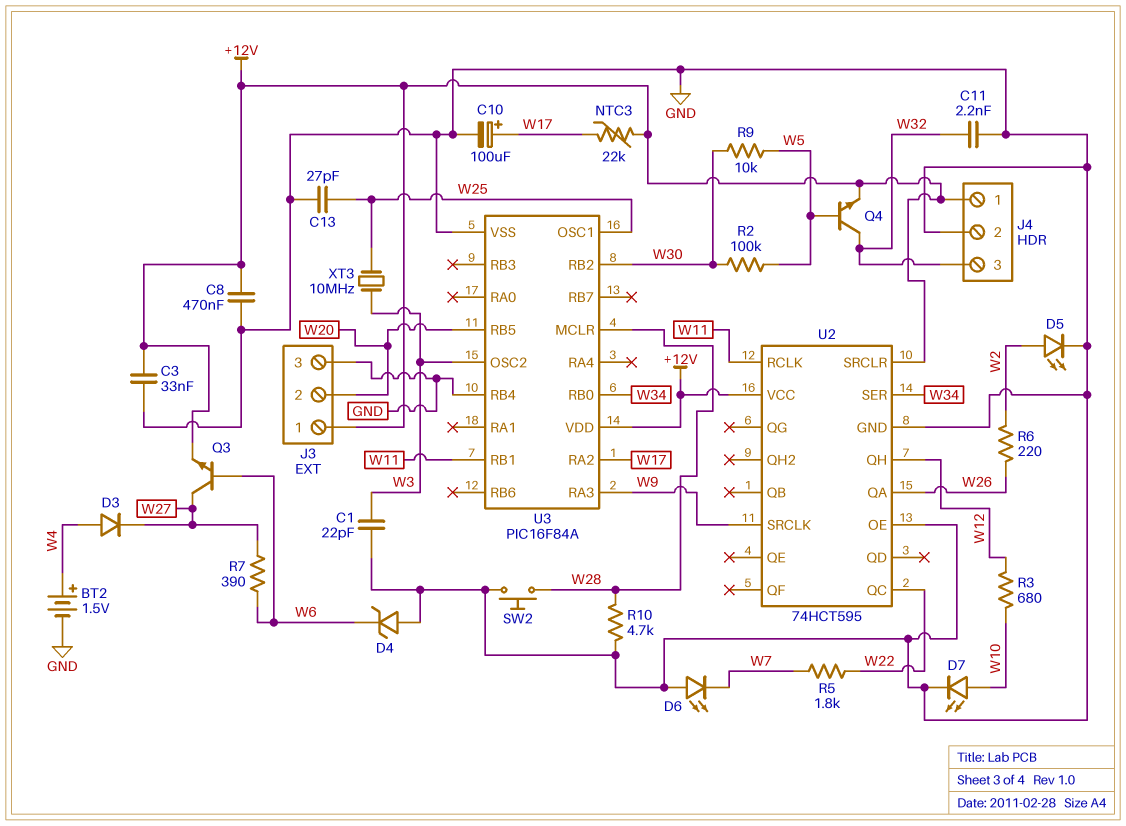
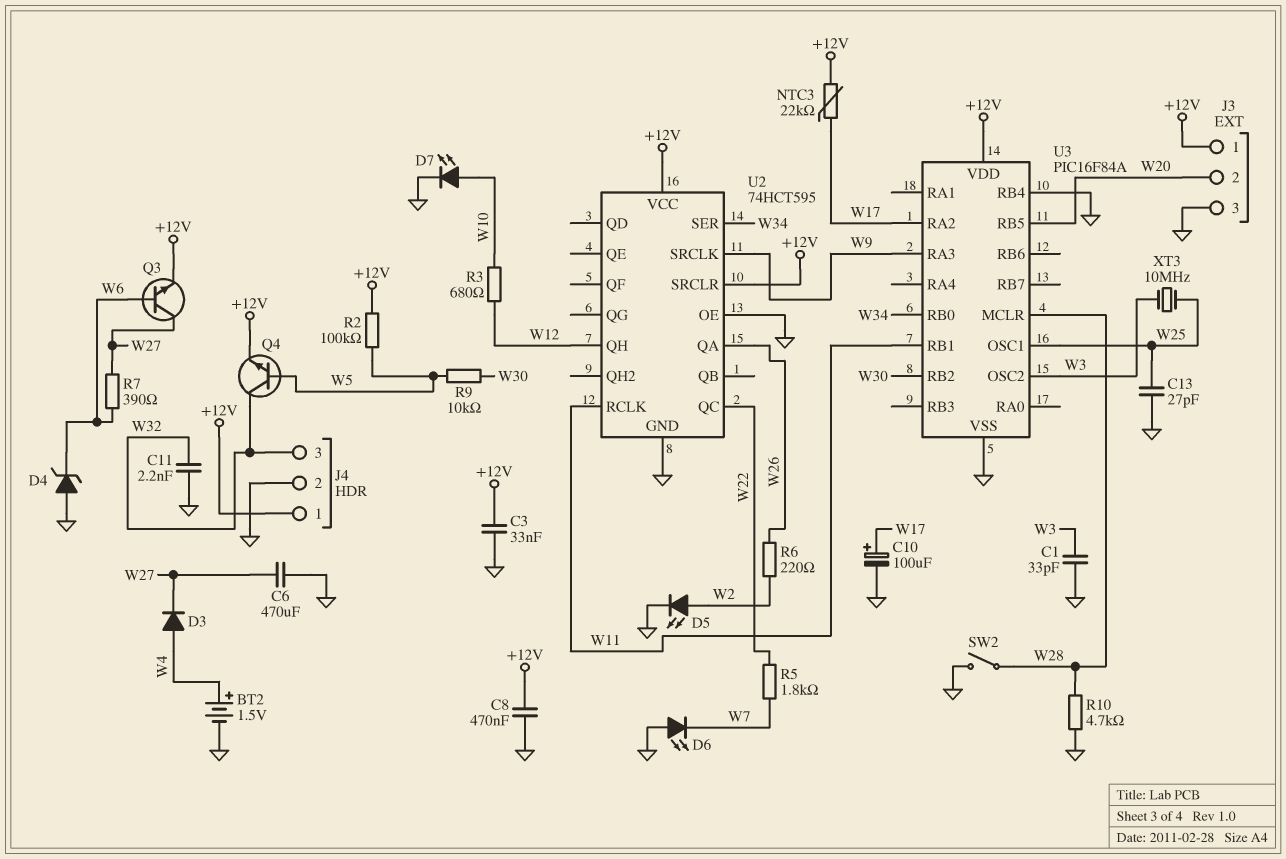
C1: 22pF (GND, W3) -> 33pF (GND, W3)
C6: none -> 470uF (GND, W27)
R2: 100k (W5, W30) -> 100k (+12V, W5)
SW2: button (GND, W28) -> switch (GND, W28)

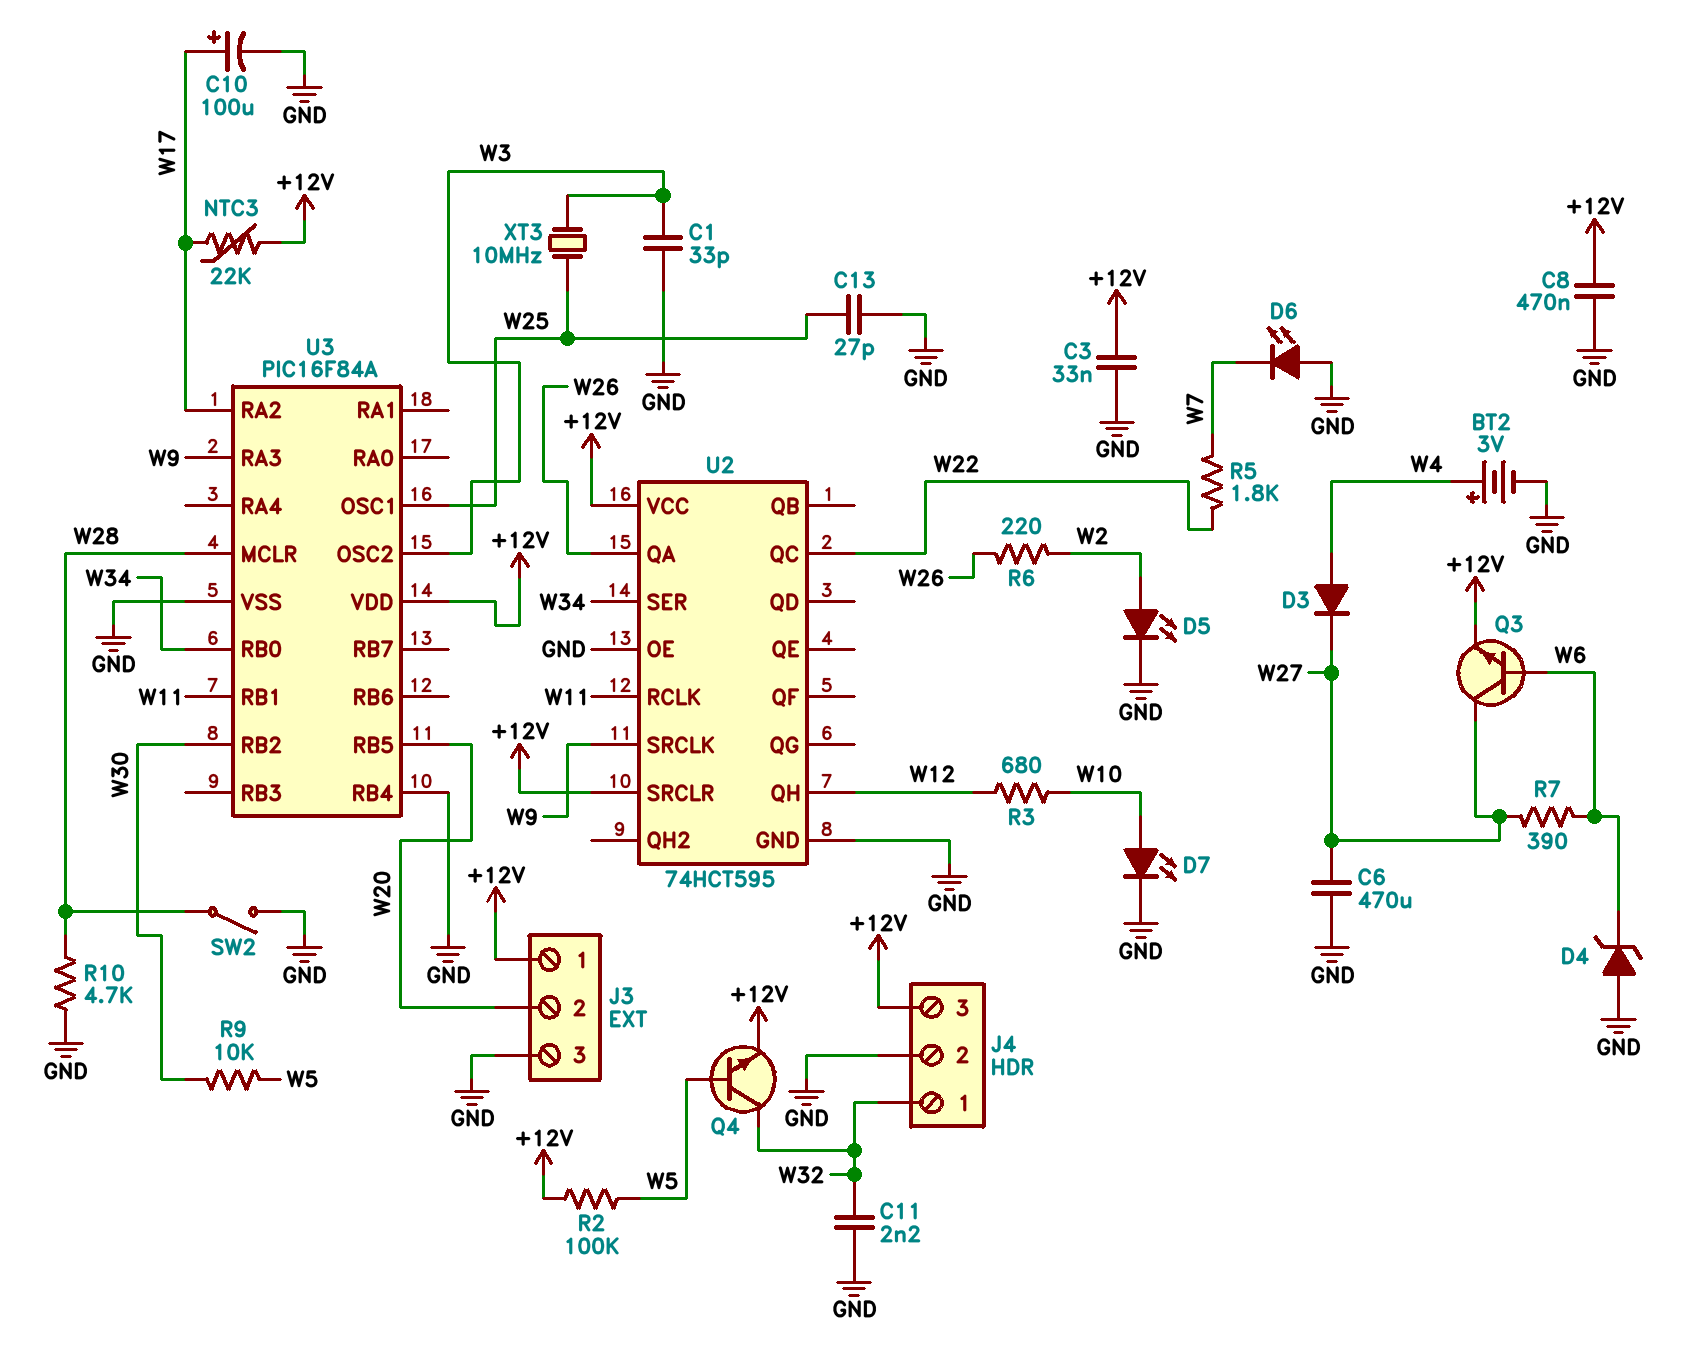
BT2: 1.5V (plus W4, minus GND) -> 3V (plus W4, minus GND)
J4 pin 1: +12V -> W32
J4 pin 3: W32 -> +12V

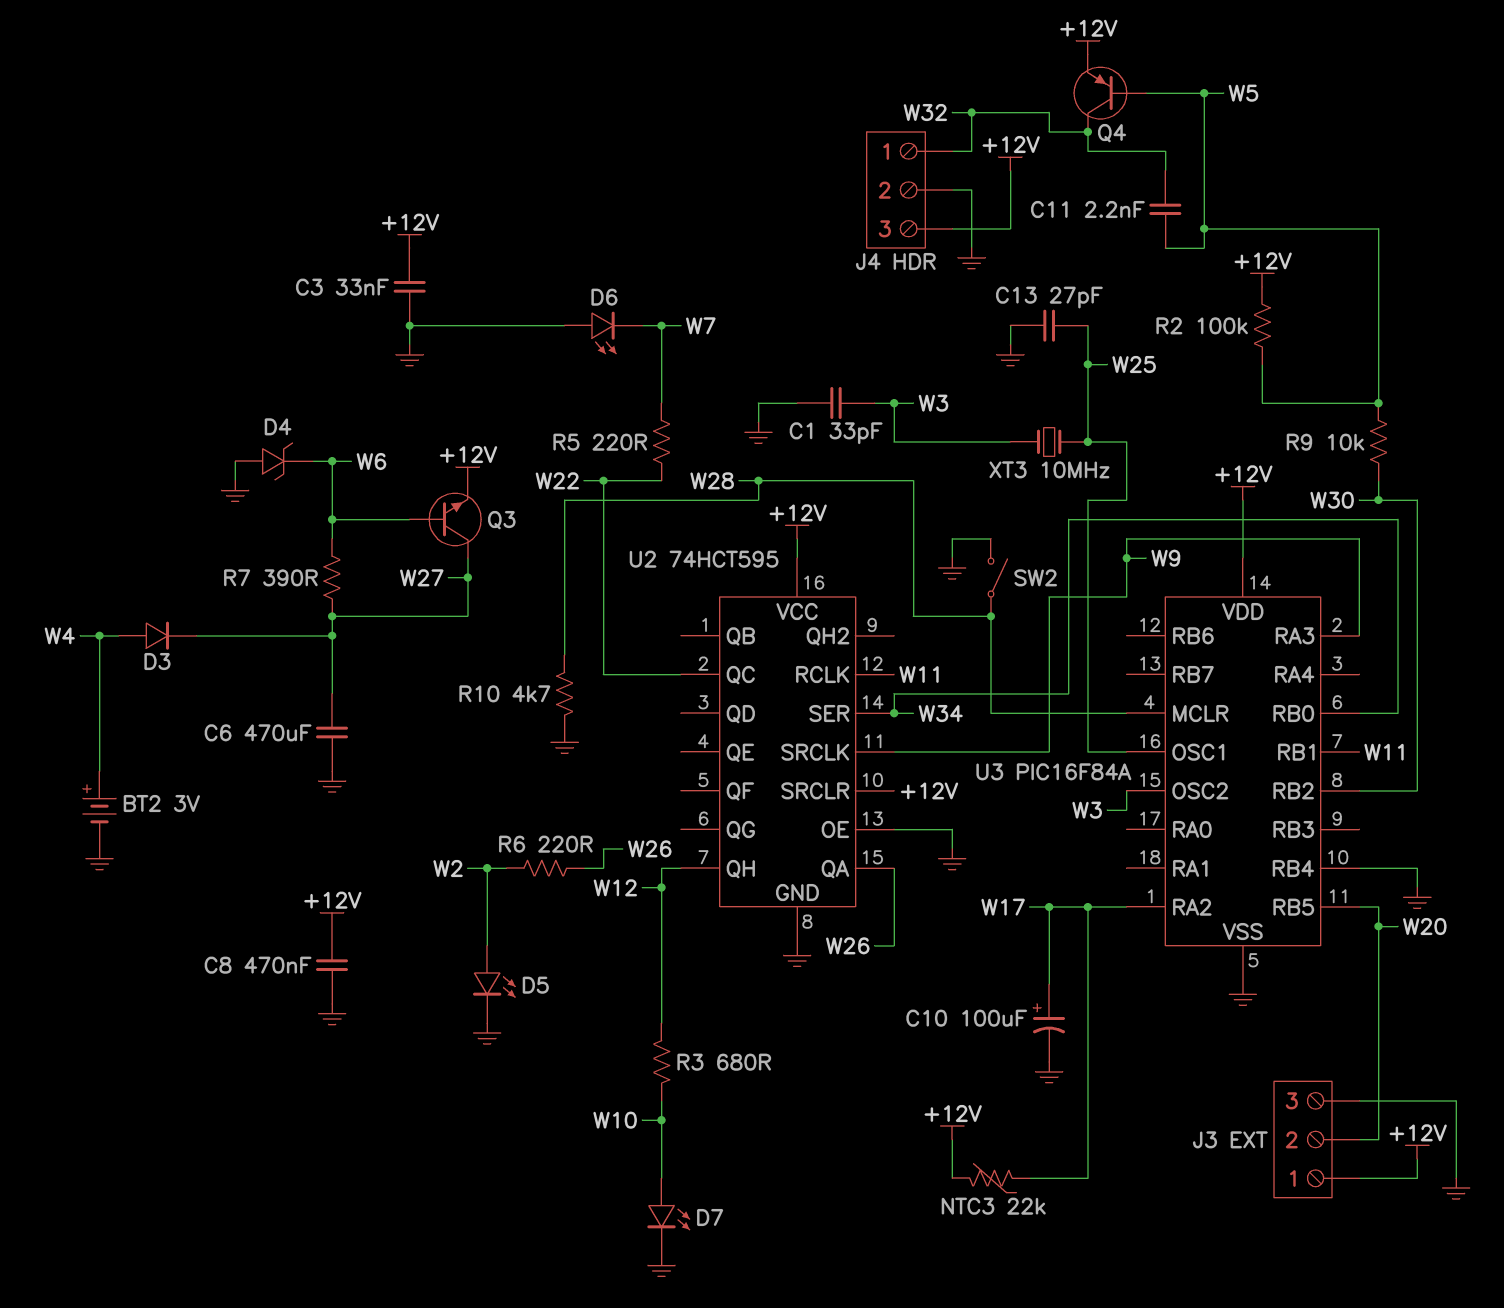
C11: 2.2nF (GND, W32) -> 2.2nF (W5, W32)
Q4: NPN (B W5, C W32, E +12V) -> PNP (B W5, C W32, E +12V)
R5: 1.8k (W7, W22) -> 220 (W7, W22)

